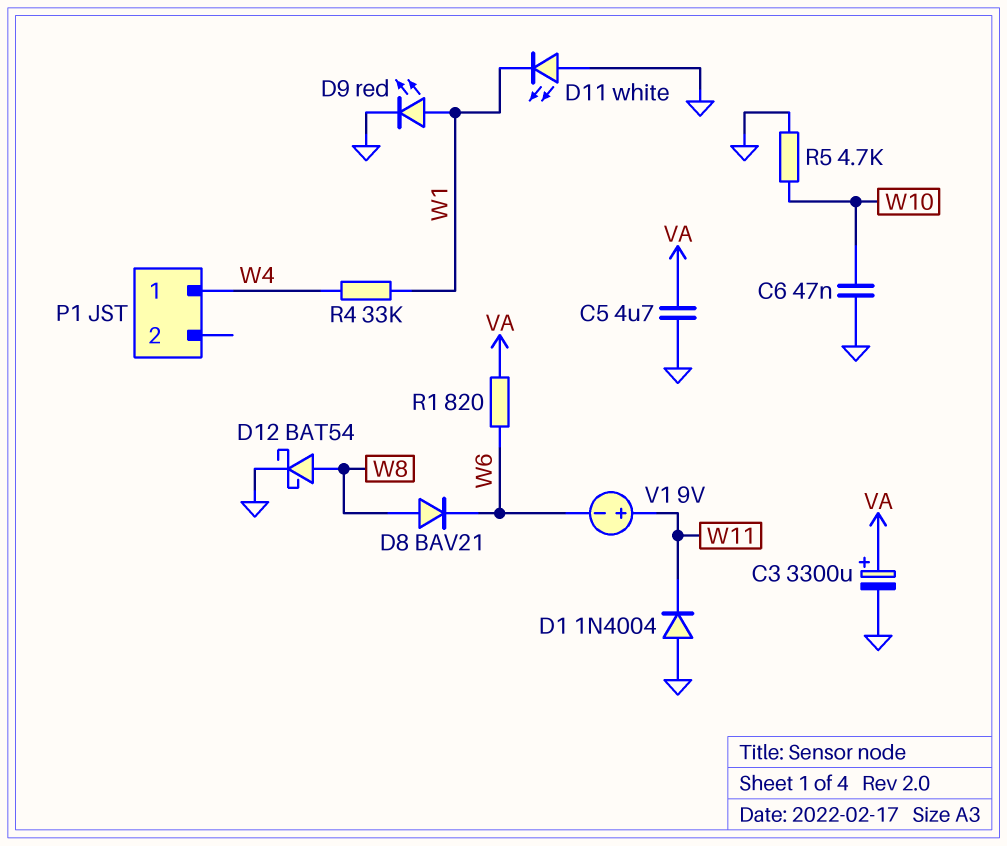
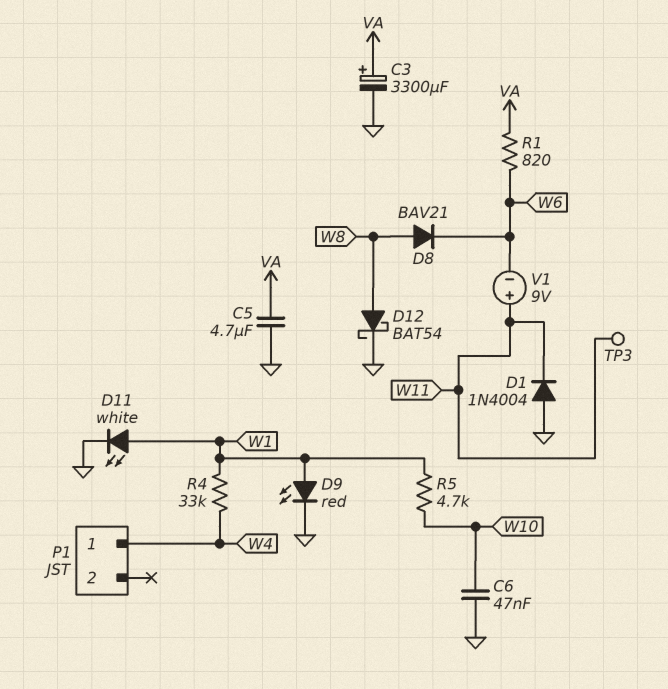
D11: LED white (A GND, K W1) -> LED white (A W1, K GND)
R5: 4.7k (GND, W10) -> 4.7k (W1, W10)
TP3: none -> test point (W11)

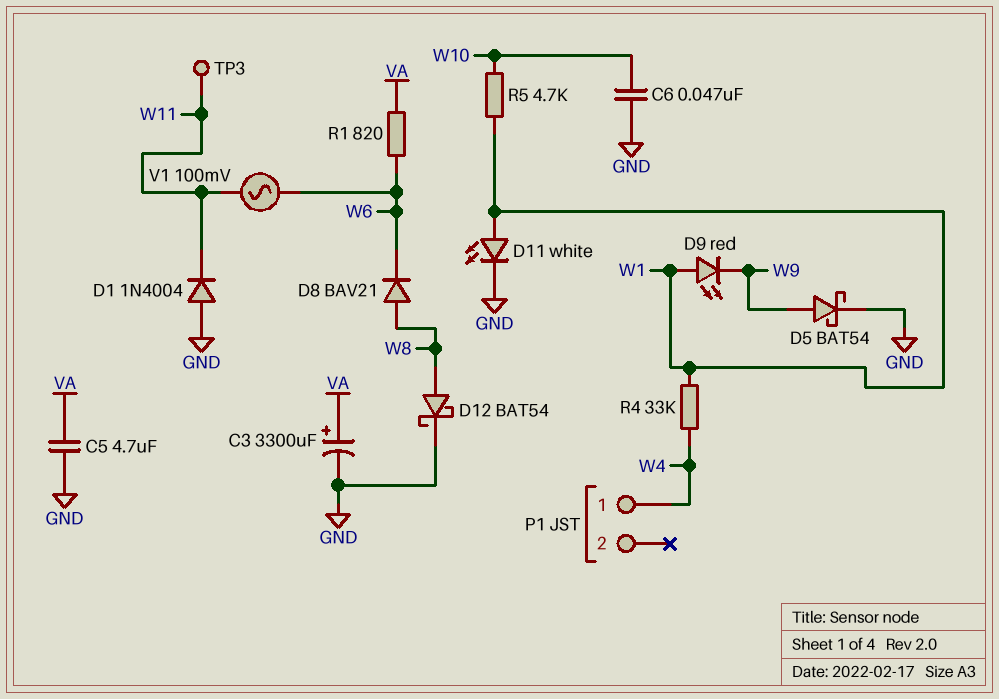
D5: none -> schottky BAT54 (A W9, K GND)
D9: LED red (A W1, K GND) -> LED red (A W1, K W9)
V1: 9V (plus W11, minus W6) -> AC 100mV (W6, W11)

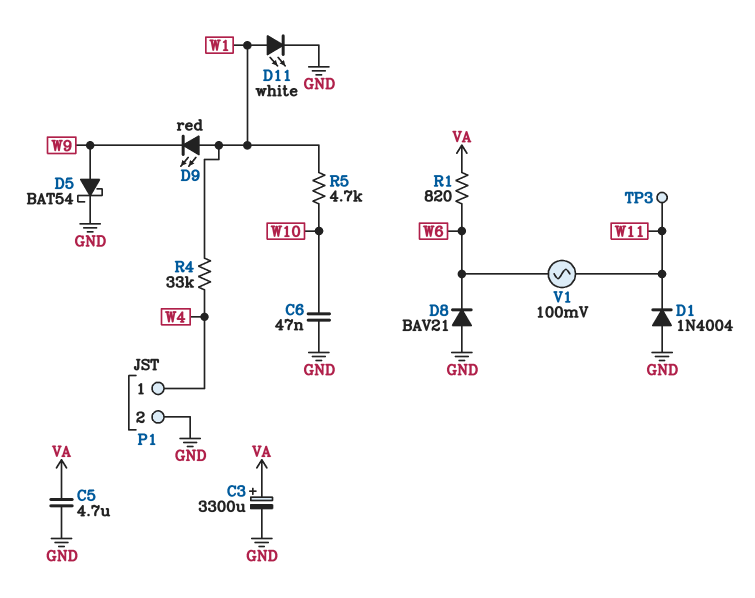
D8: diode BAV21 (A W8, K W6) -> diode BAV21 (A GND, K W6)
D12: schottky BAT54 (A W8, K GND) -> none
P1 pin 2: none -> GND

